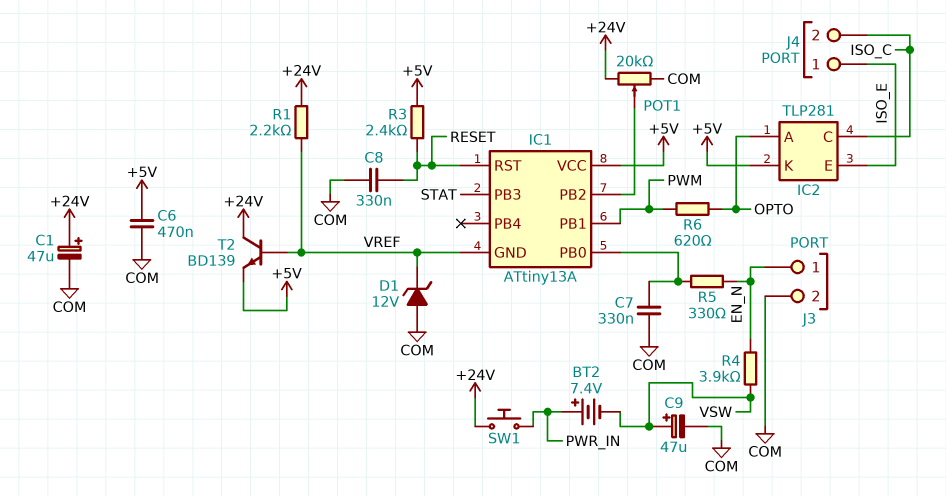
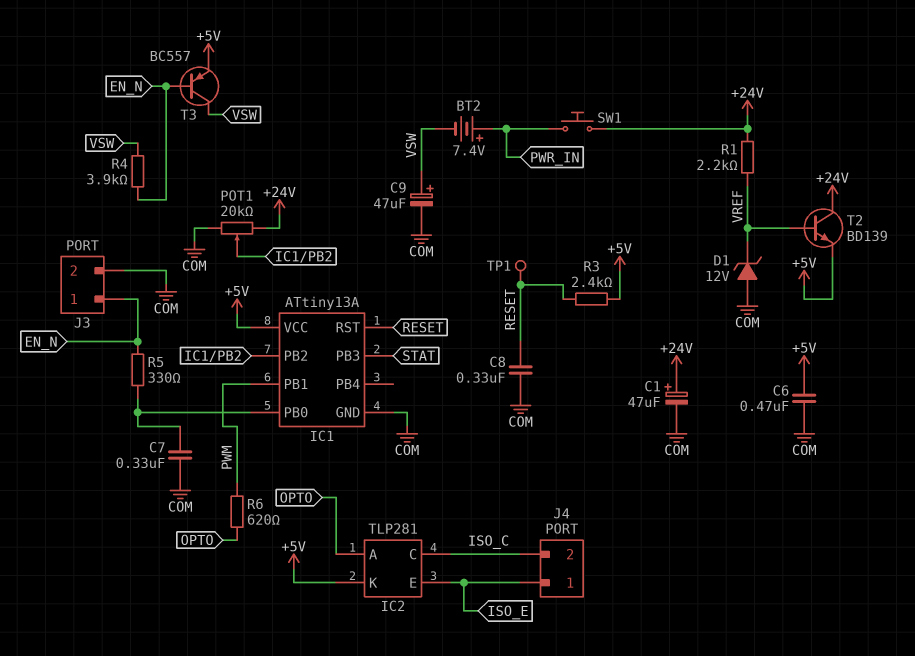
IC1 pin GND: VREF -> COM
T3: none -> PNP BC557 (B EN_N, C VSW, E +5V)
TP1: none -> test point (RESET)

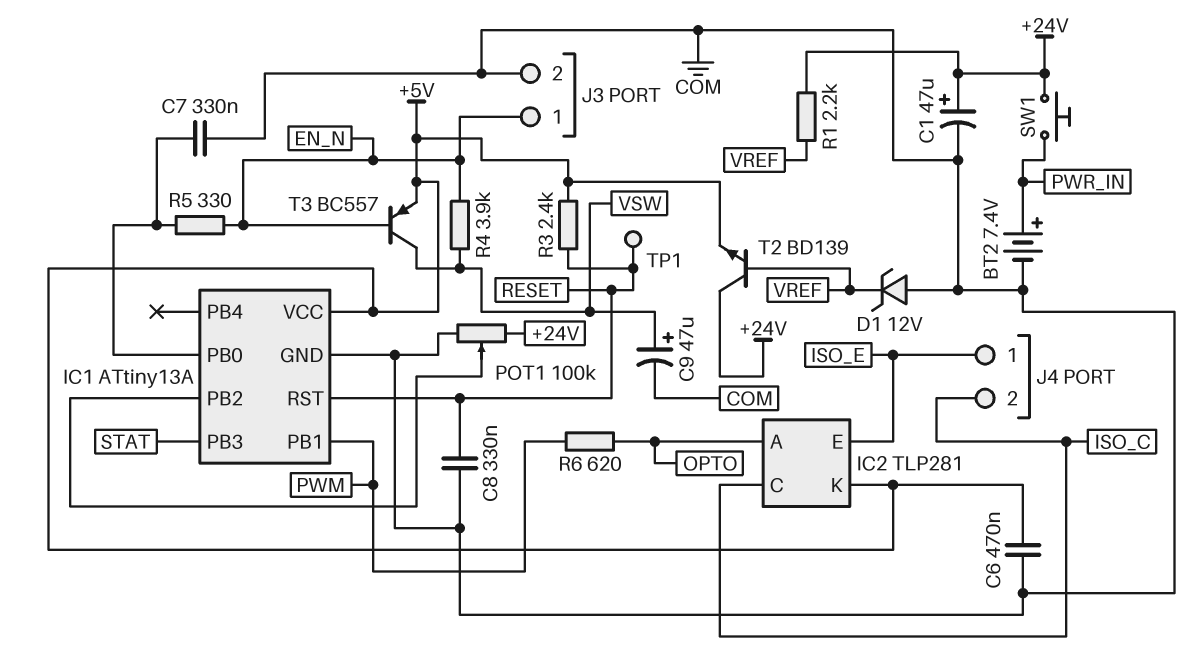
BT2: 7.4V (plus PWR_IN, minus VSW) -> 7.4V (plus PWR_IN, minus COM)
POT1: 20k (+24V, COM, wiper IC1/PB2) -> 100k (+24V, COM, wiper IC1/PB2)

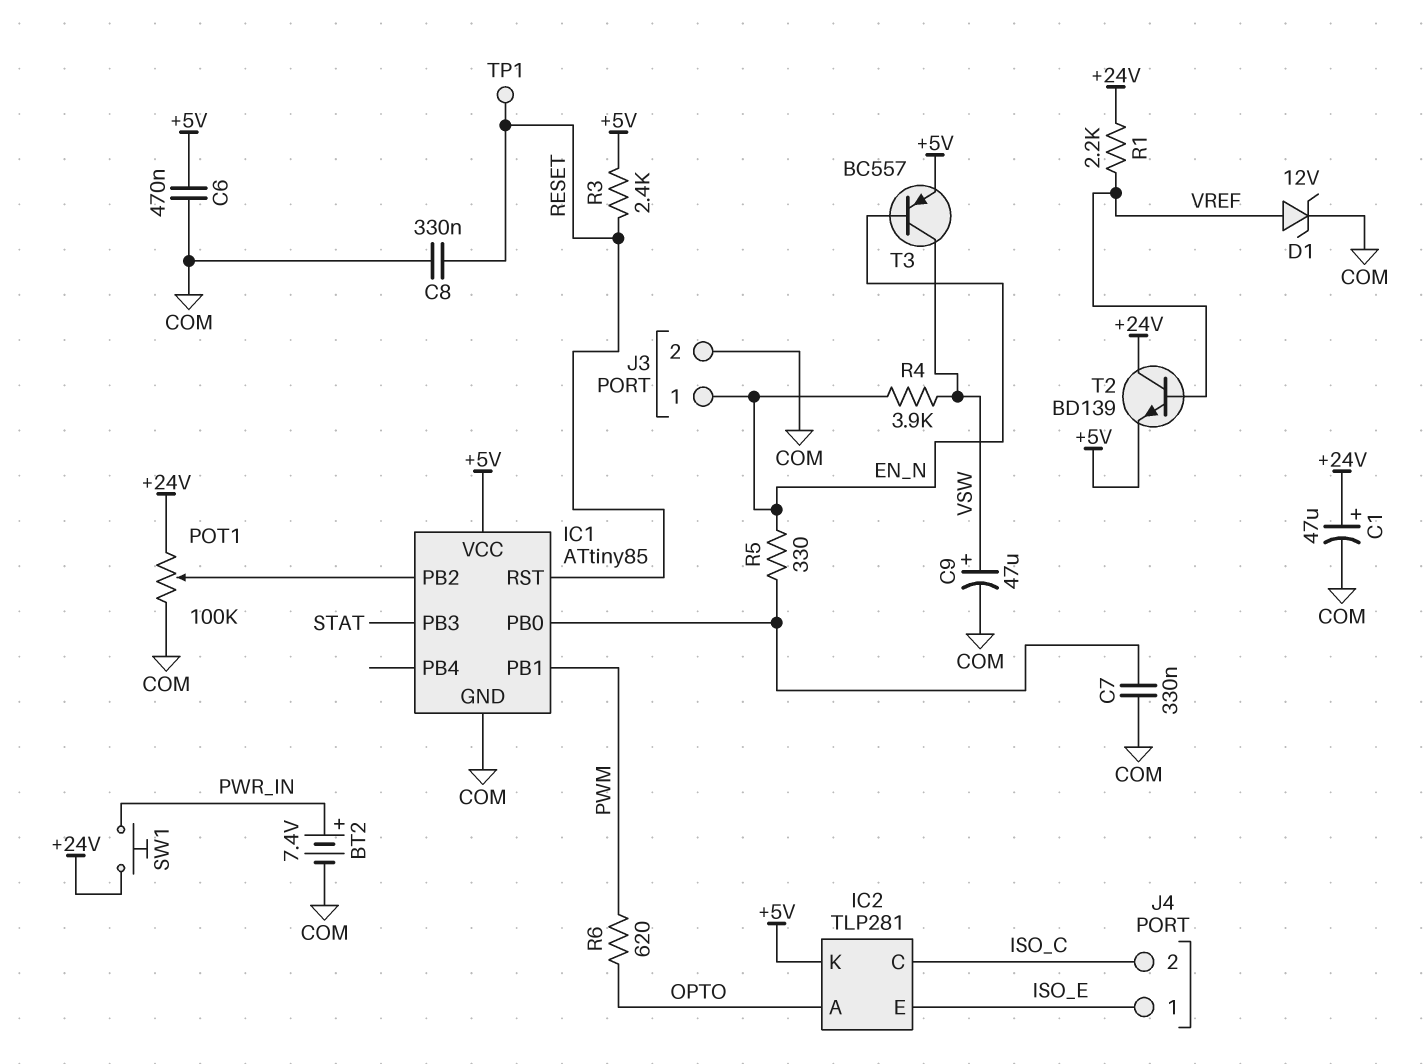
D1: zener 12V (A COM, K VREF) -> zener 12V (A VREF, K COM)
IC1: ATtiny13A -> ATtiny85

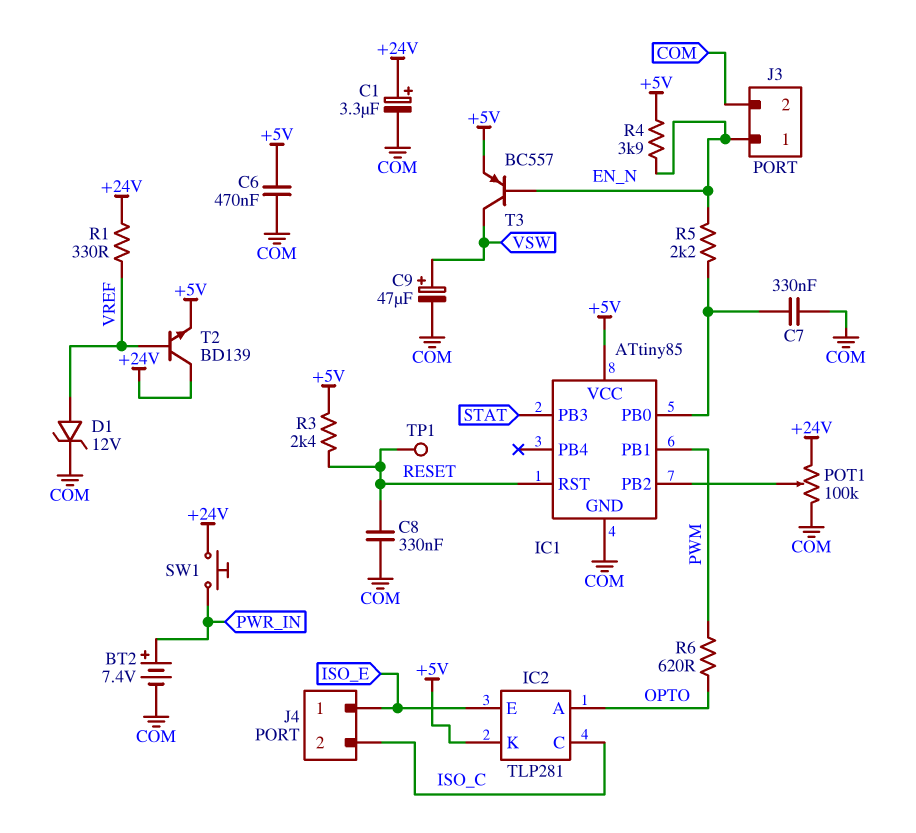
C1: 47uF (plus +24V, minus COM) -> 3.3uF (plus +24V, minus COM)
R1: 2.2k (+24V, VREF) -> 330 (+24V, VREF)
R4: 3.9k (EN_N, VSW) -> 3.9k (+5V, EN_N)
R5: 330 (EN_N, IC1/PB0) -> 2.2k (EN_N, IC1/PB0)

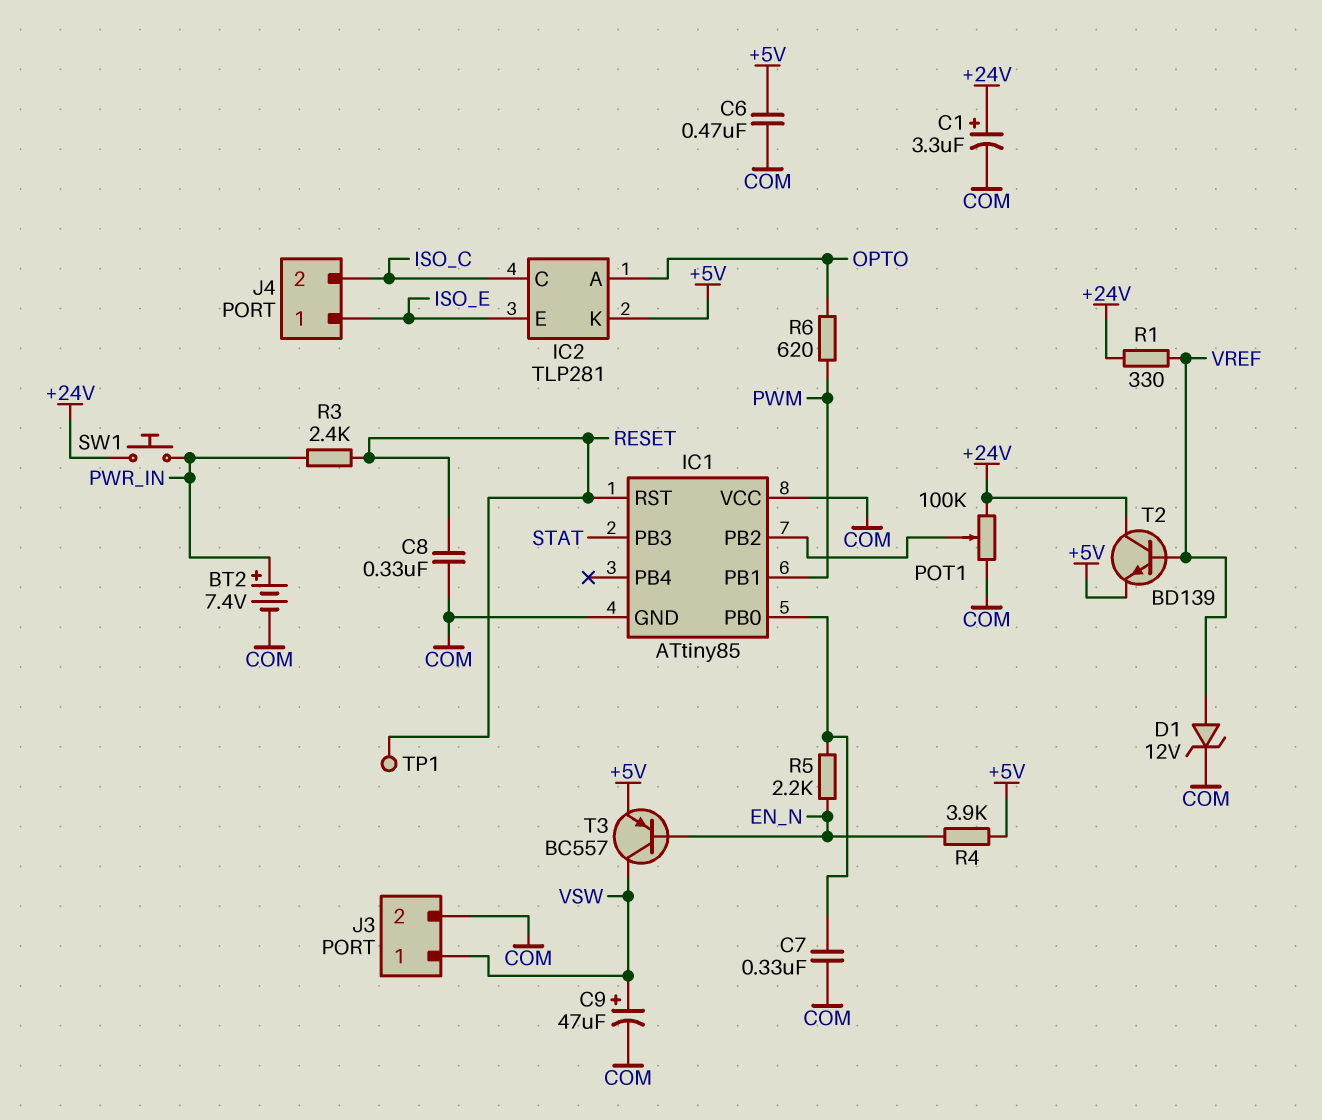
IC1 pin VCC: +5V -> COM
J3 pin 1: EN_N -> VSW
R3: 2.4k (+5V, RESET) -> 2.4k (PWR_IN, RESET)

